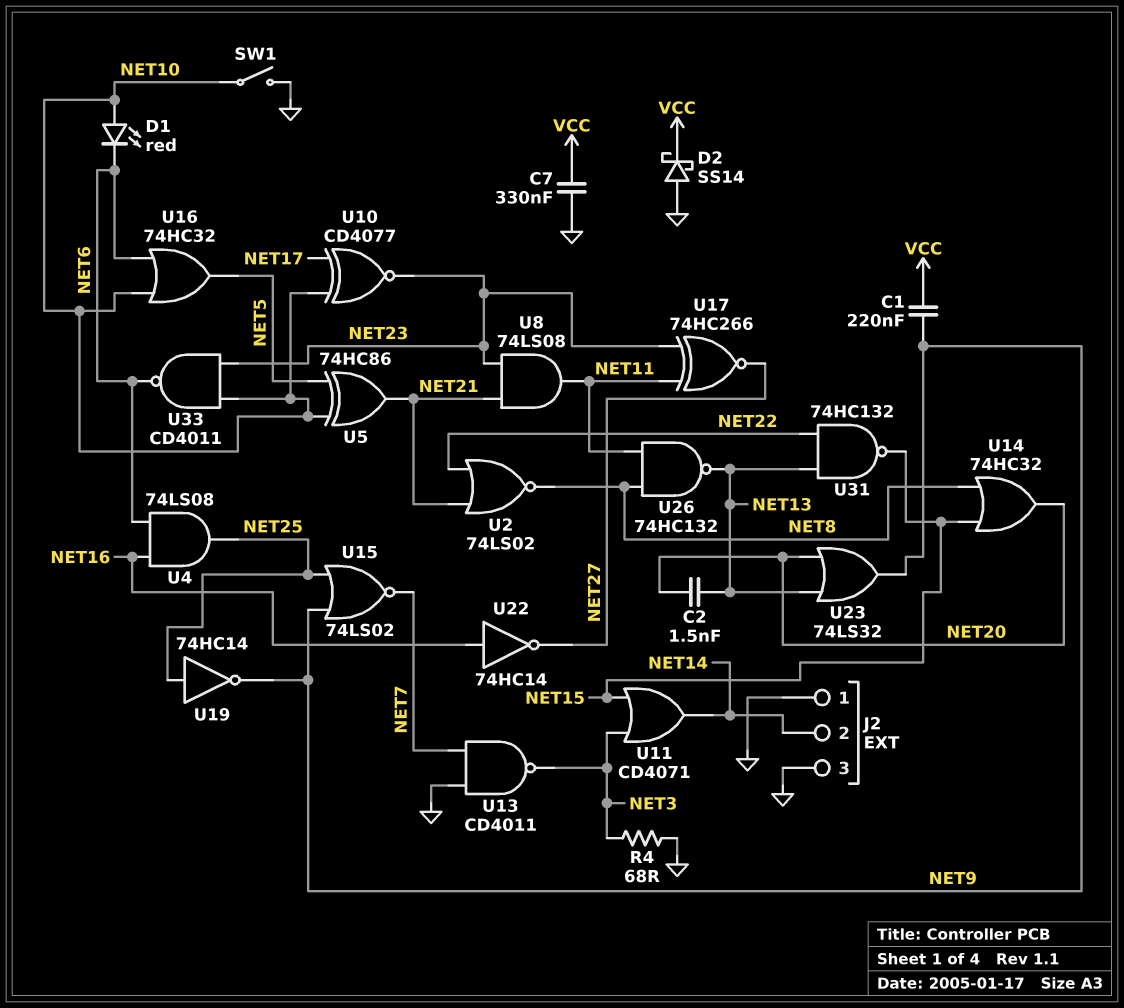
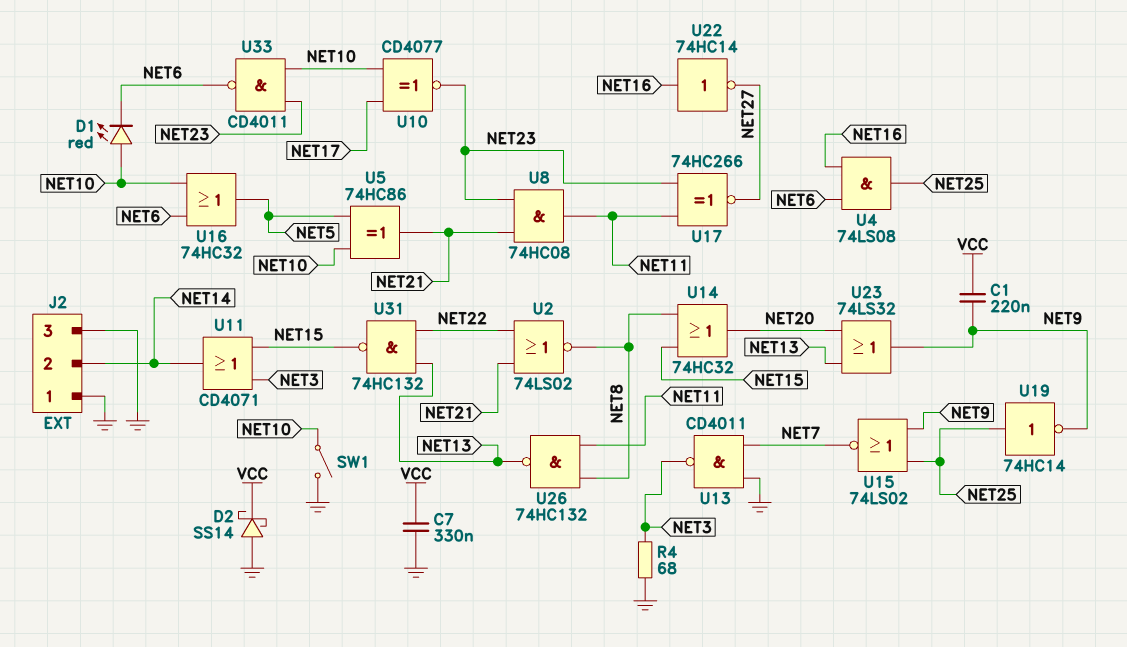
C2: 1.5nF (NET13, NET20) -> none
U8: AND 74LS08 (in NET21, in NET23, out NET11) -> AND 74HC08 (in NET21, in NET23, out NET11)

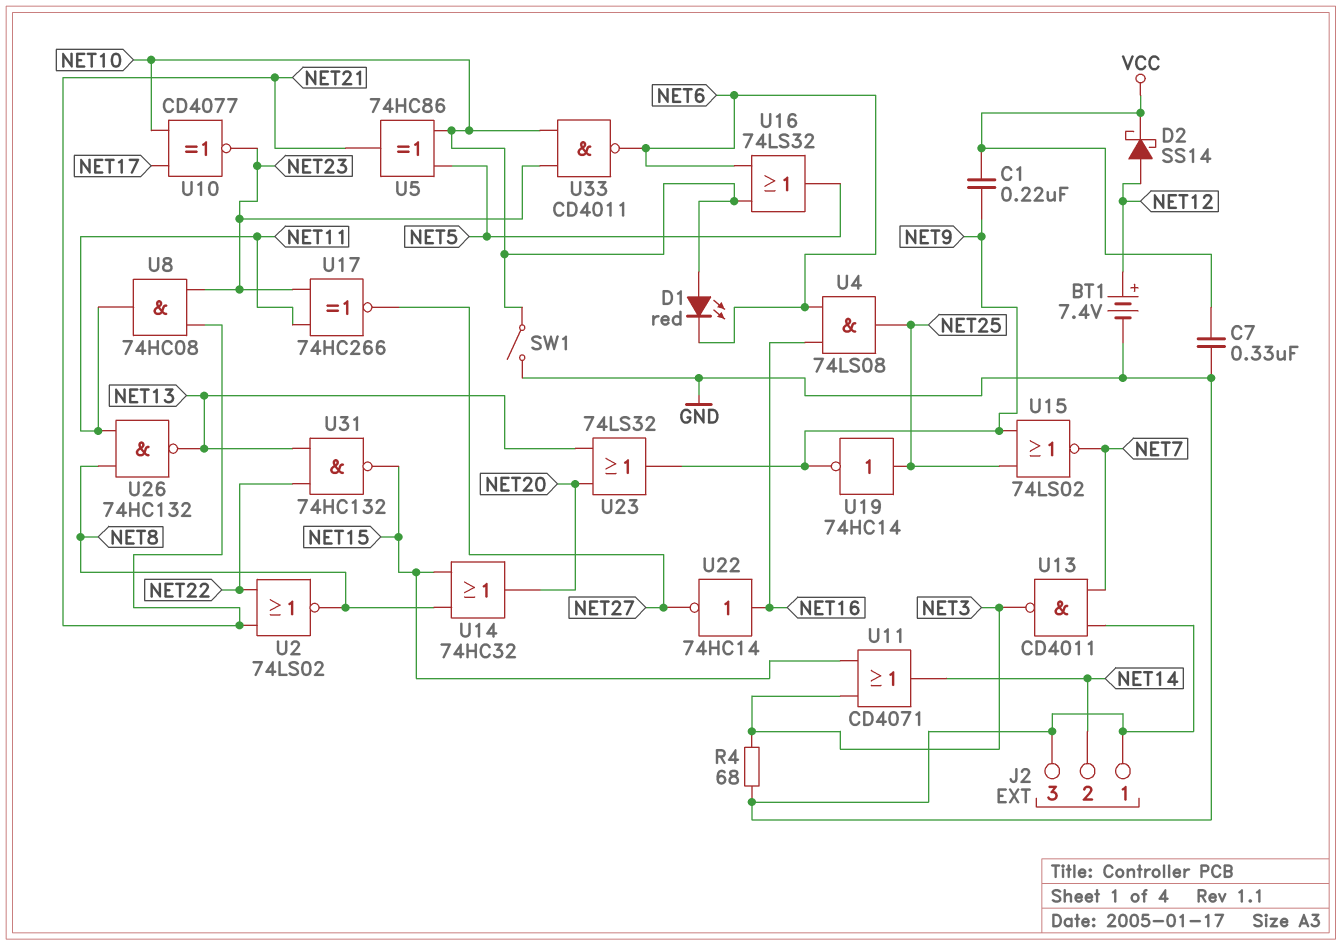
BT1: none -> 7.4V (plus NET12, minus GND)
D2: schottky SS14 (A GND, K VCC) -> schottky SS14 (A NET12, K VCC)
U16: OR 74HC32 (in NET6, in NET10, out NET5) -> OR 74LS32 (in NET6, in NET10, out NET5)

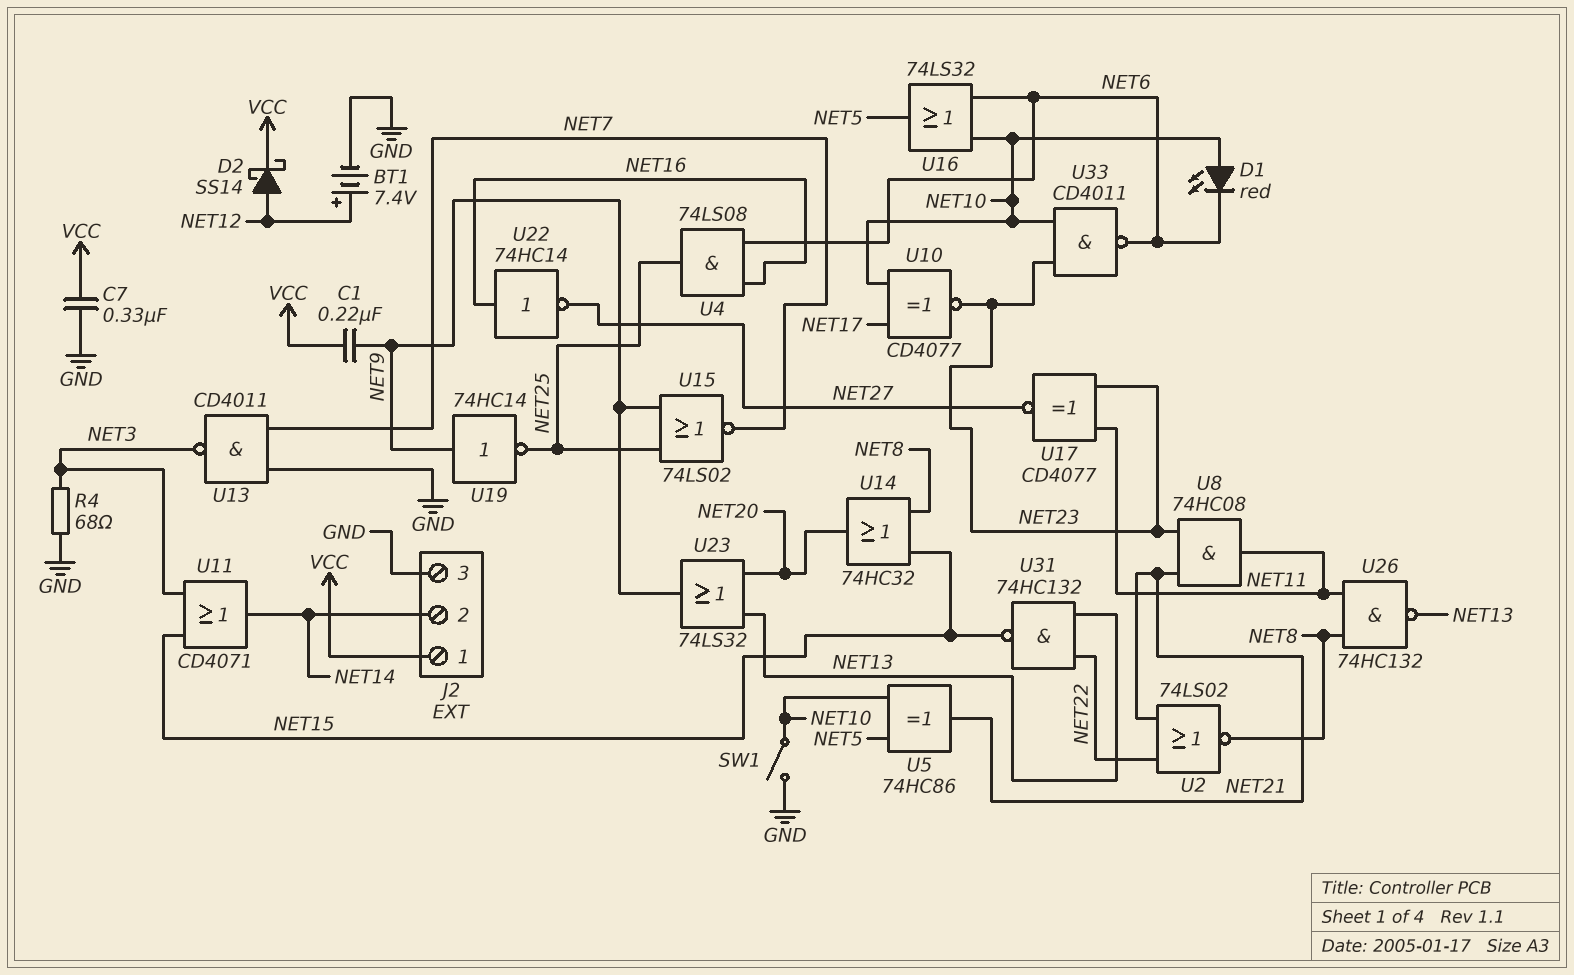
J2 pin 1: GND -> VCC
U17: XNOR 74HC266 (in NET11, in NET23, out NET27) -> XNOR CD4077 (in NET11, in NET23, out NET27)
U19: NOT 74HC14 (in NET25, out NET9) -> NOT 74HC14 (in NET9, out NET25)

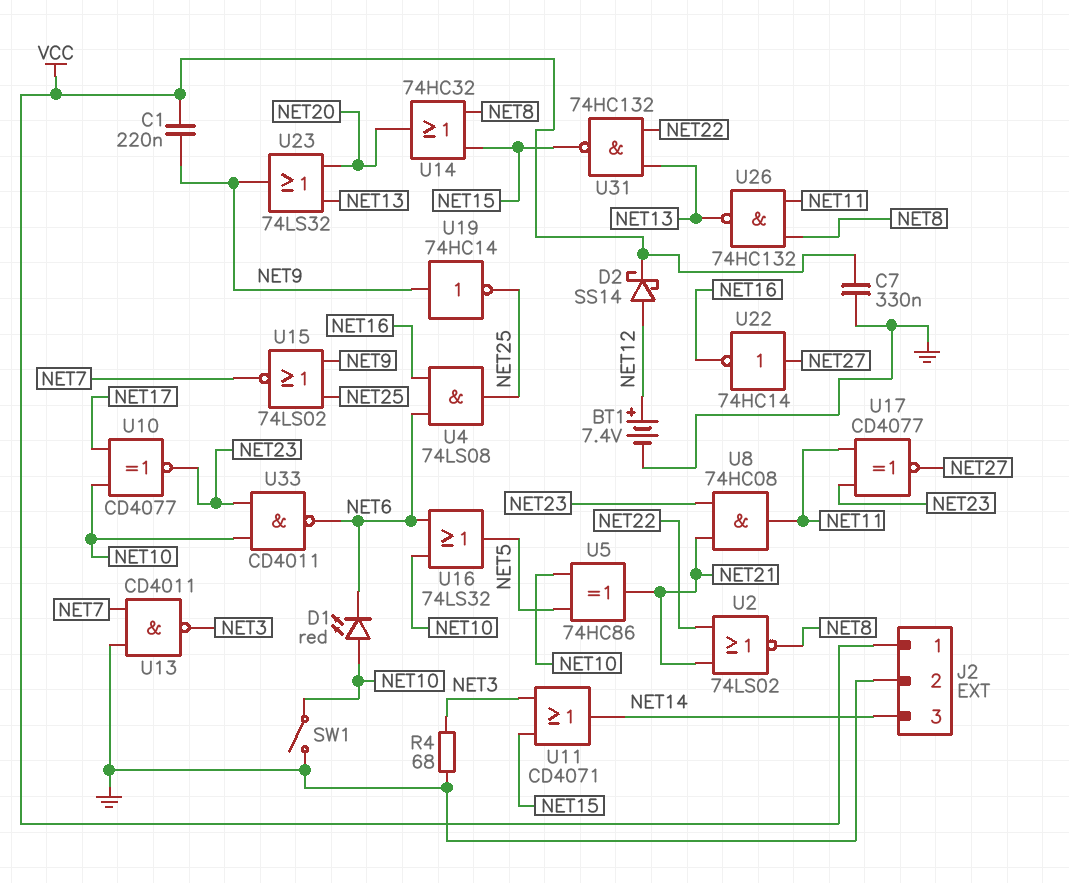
J2 pin 2: NET14 -> GND
J2 pin 3: GND -> NET14
U22: NOT 74HC14 (in NET16, out NET27) -> NOT 74HC14 (in NET27, out NET16)

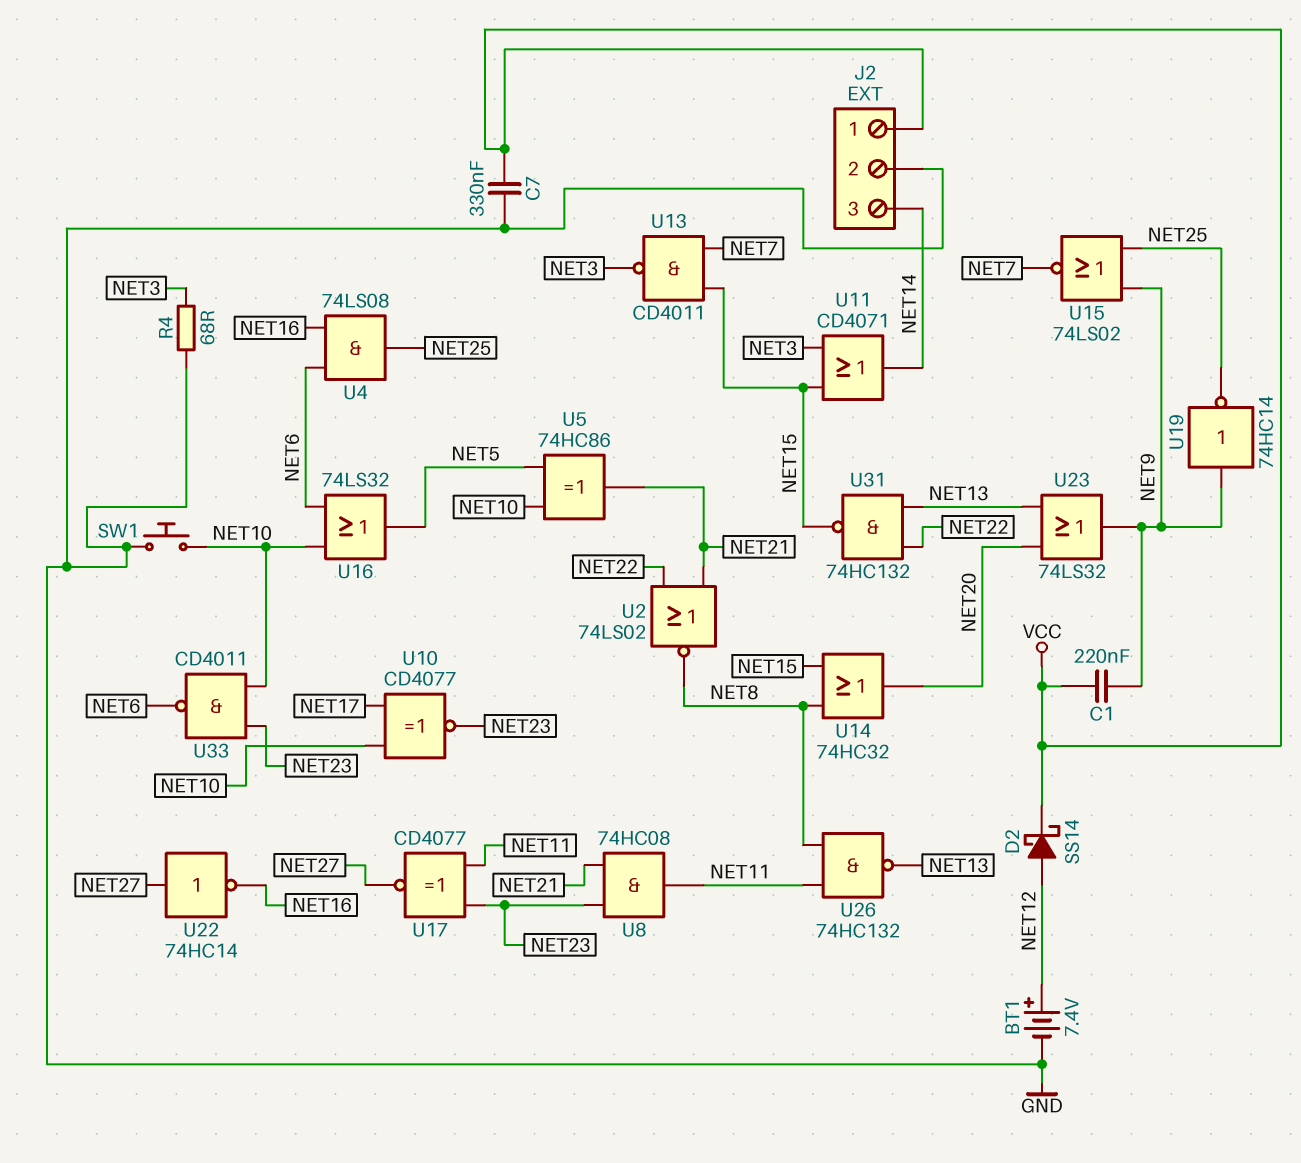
D1: LED red (A NET10, K NET6) -> none
SW1: switch (GND, NET10) -> button (GND, NET10)
U13: NAND CD4011 (in GND, in NET7, out NET3) -> NAND CD4011 (in NET7, in NET15, out NET3)

